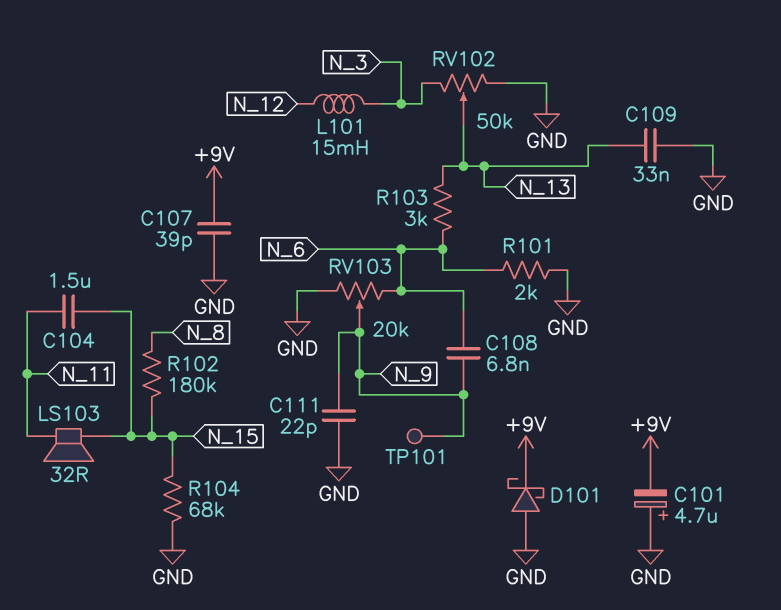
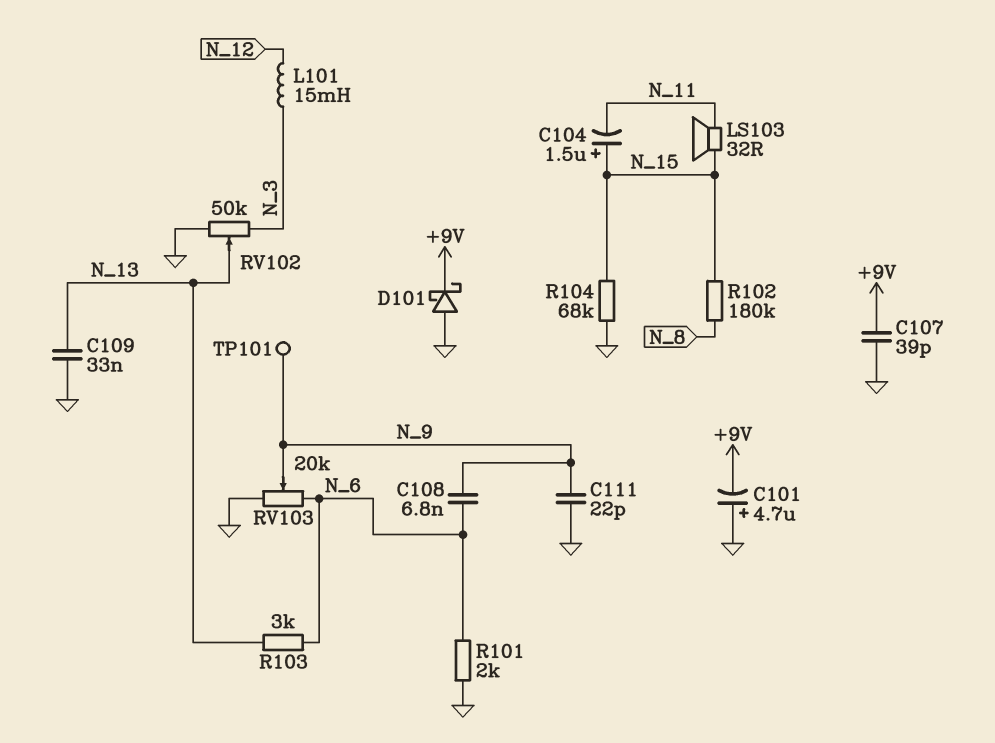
C104: 1.5uF (N_11, N_15) -> 1.5uF (plus N_15, minus N_11)

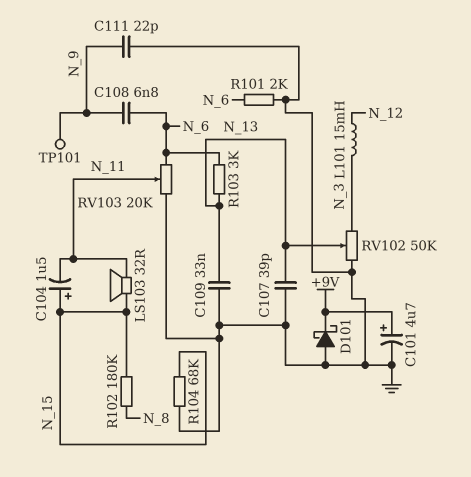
C101: 4.7uF (plus GND, minus +9V) -> 4.7uF (plus +9V, minus GND)
C107: 39pF (+9V, GND) -> 39pF (GND, N_13)
RV103: 20k (GND, N_6, wiper N_9) -> 20k (GND, N_6, wiper N_11)

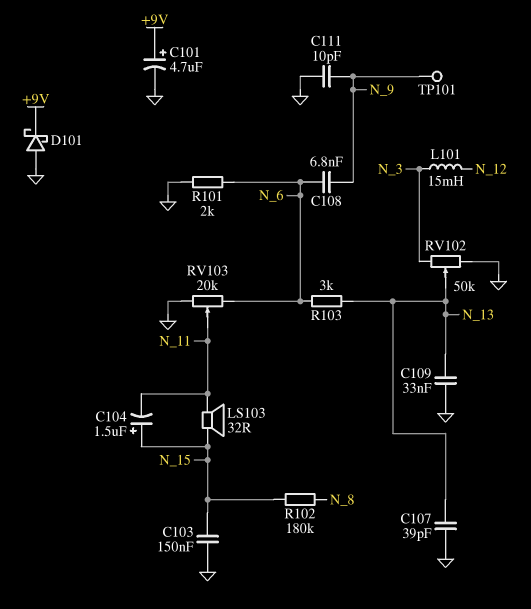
C103: none -> 150nF (GND, N_15)
C111: 22pF (GND, N_9) -> 10pF (GND, N_9)
R104: 68k (GND, N_15) -> none

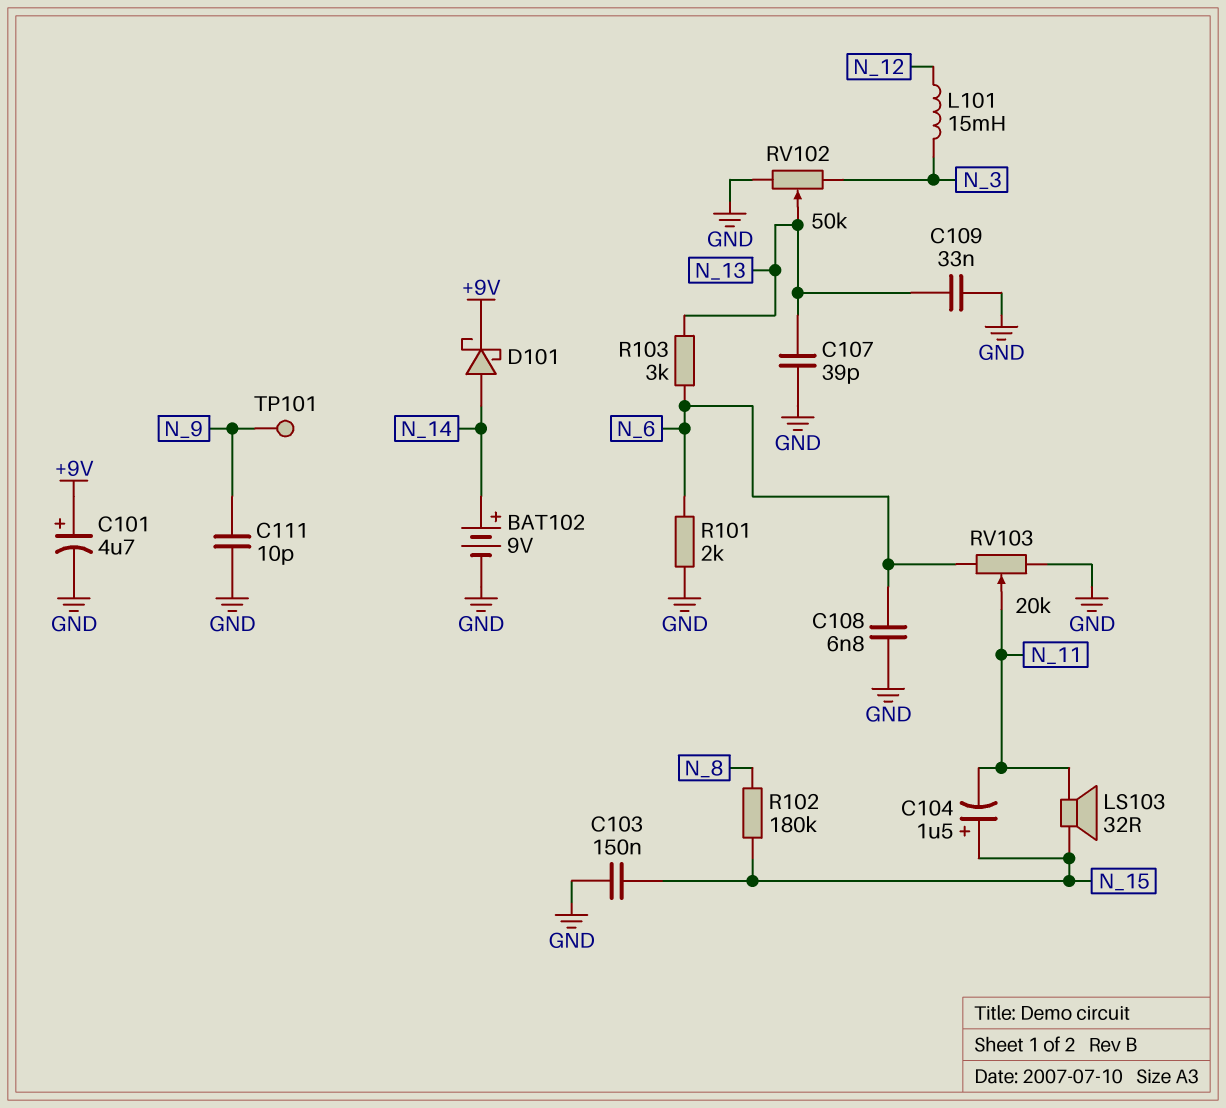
BAT102: none -> 9V (plus N_14, minus GND)
C108: 6.8nF (N_6, N_9) -> 6.8nF (GND, N_6)
D101: schottky (A GND, K +9V) -> schottky (A N_14, K +9V)

